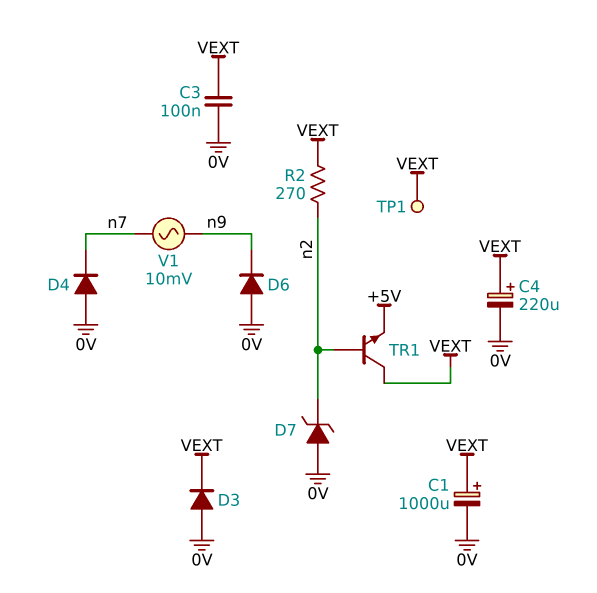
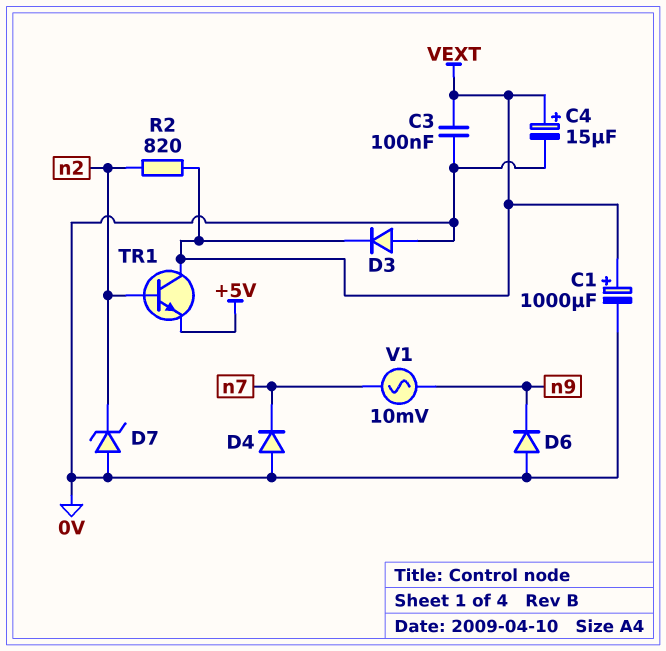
C4: 220uF (plus VEXT, minus 0V) -> 15uF (plus VEXT, minus 0V)
R2: 270 (VEXT, n2) -> 820 (VEXT, n2)
TP1: test point (VEXT) -> none

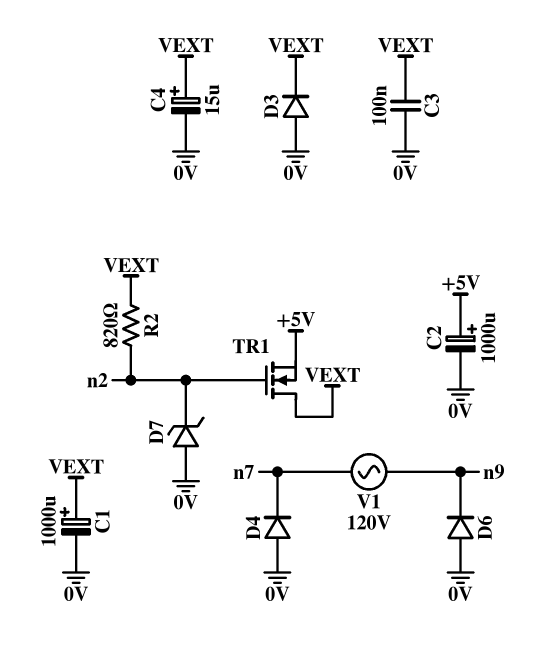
C2: none -> 1000uF (plus +5V, minus 0V)
TR1: NPN (B n2, C VEXT, E +5V) -> NMOS (G n2, D VEXT, S +5V)
V1: AC 10mV (n7, n9) -> AC 120V (n7, n9)

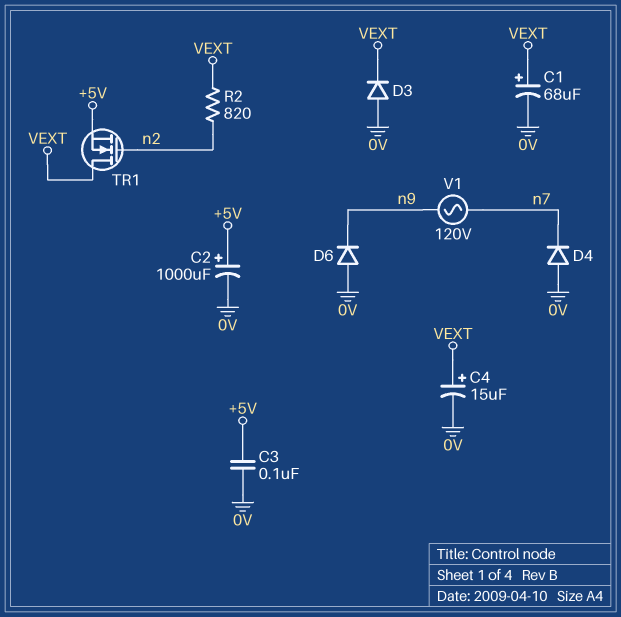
C1: 1000uF (plus VEXT, minus 0V) -> 68uF (plus VEXT, minus 0V)
C3: 100nF (0V, VEXT) -> 100nF (+5V, 0V)
D7: zener (A 0V, K n2) -> none

